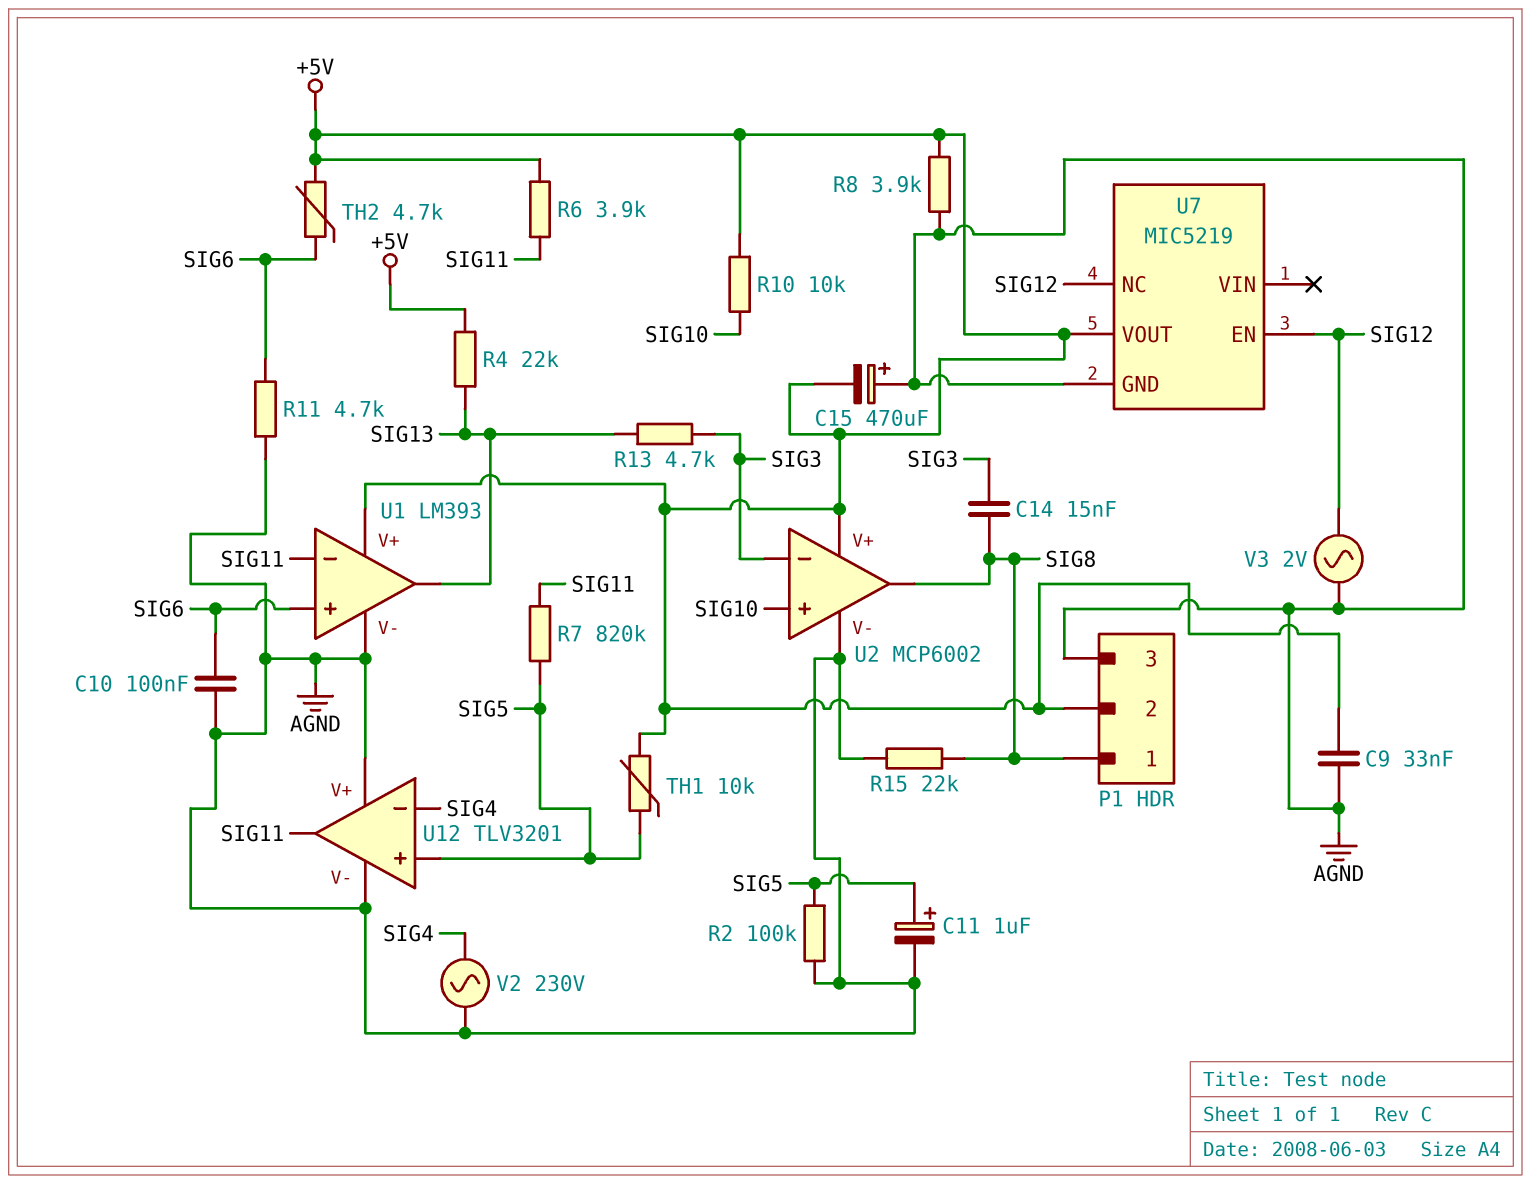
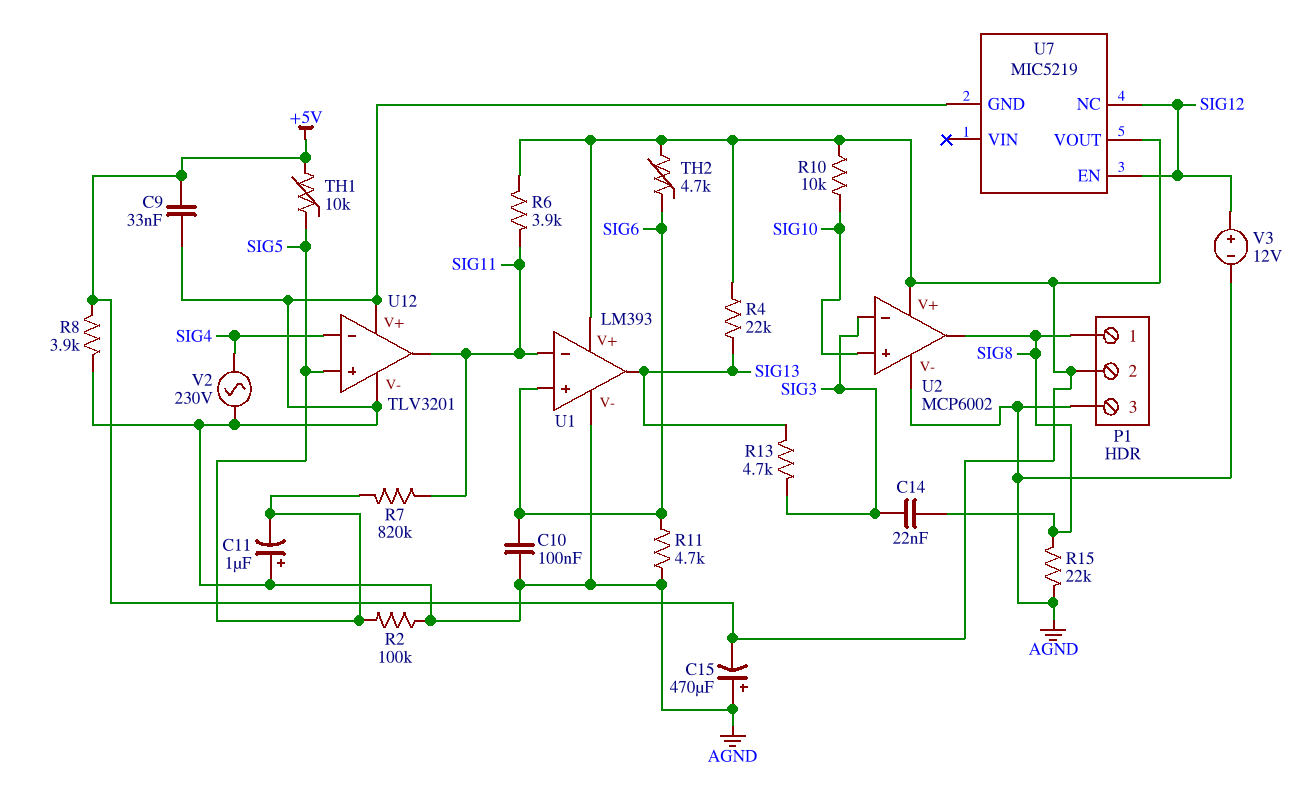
C11: 1uF (plus SIG5, minus AGND) -> 1uF (plus AGND, minus SIG5)
C14: 15nF (SIG3, SIG8) -> 22nF (SIG3, SIG8)
V3: AC 2V (AGND, SIG12) -> 12V (plus SIG12, minus AGND)

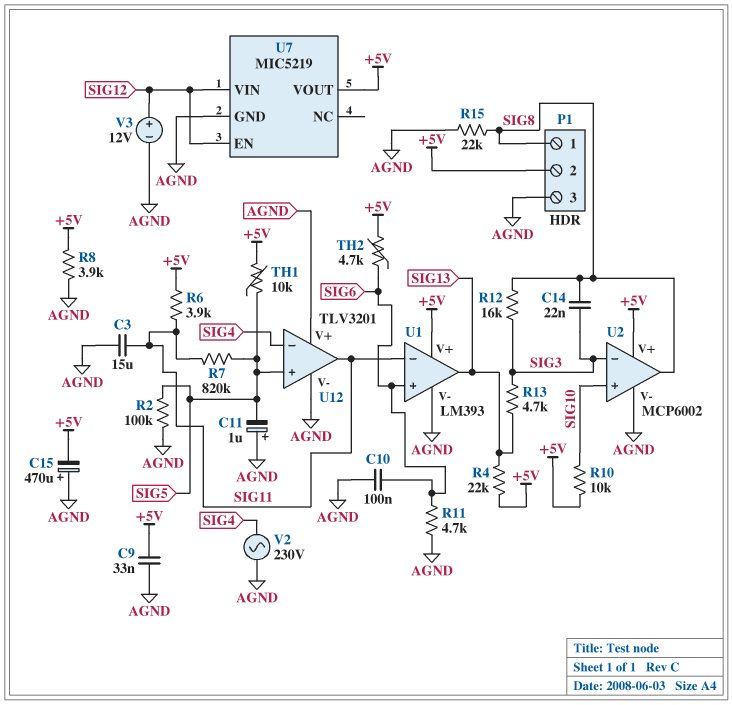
C3: none -> 15uF (AGND, SIG11)
R12: none -> 16k (SIG3, SIG8)
U7 pin NC: SIG12 -> none
U7 pin VIN: none -> SIG12

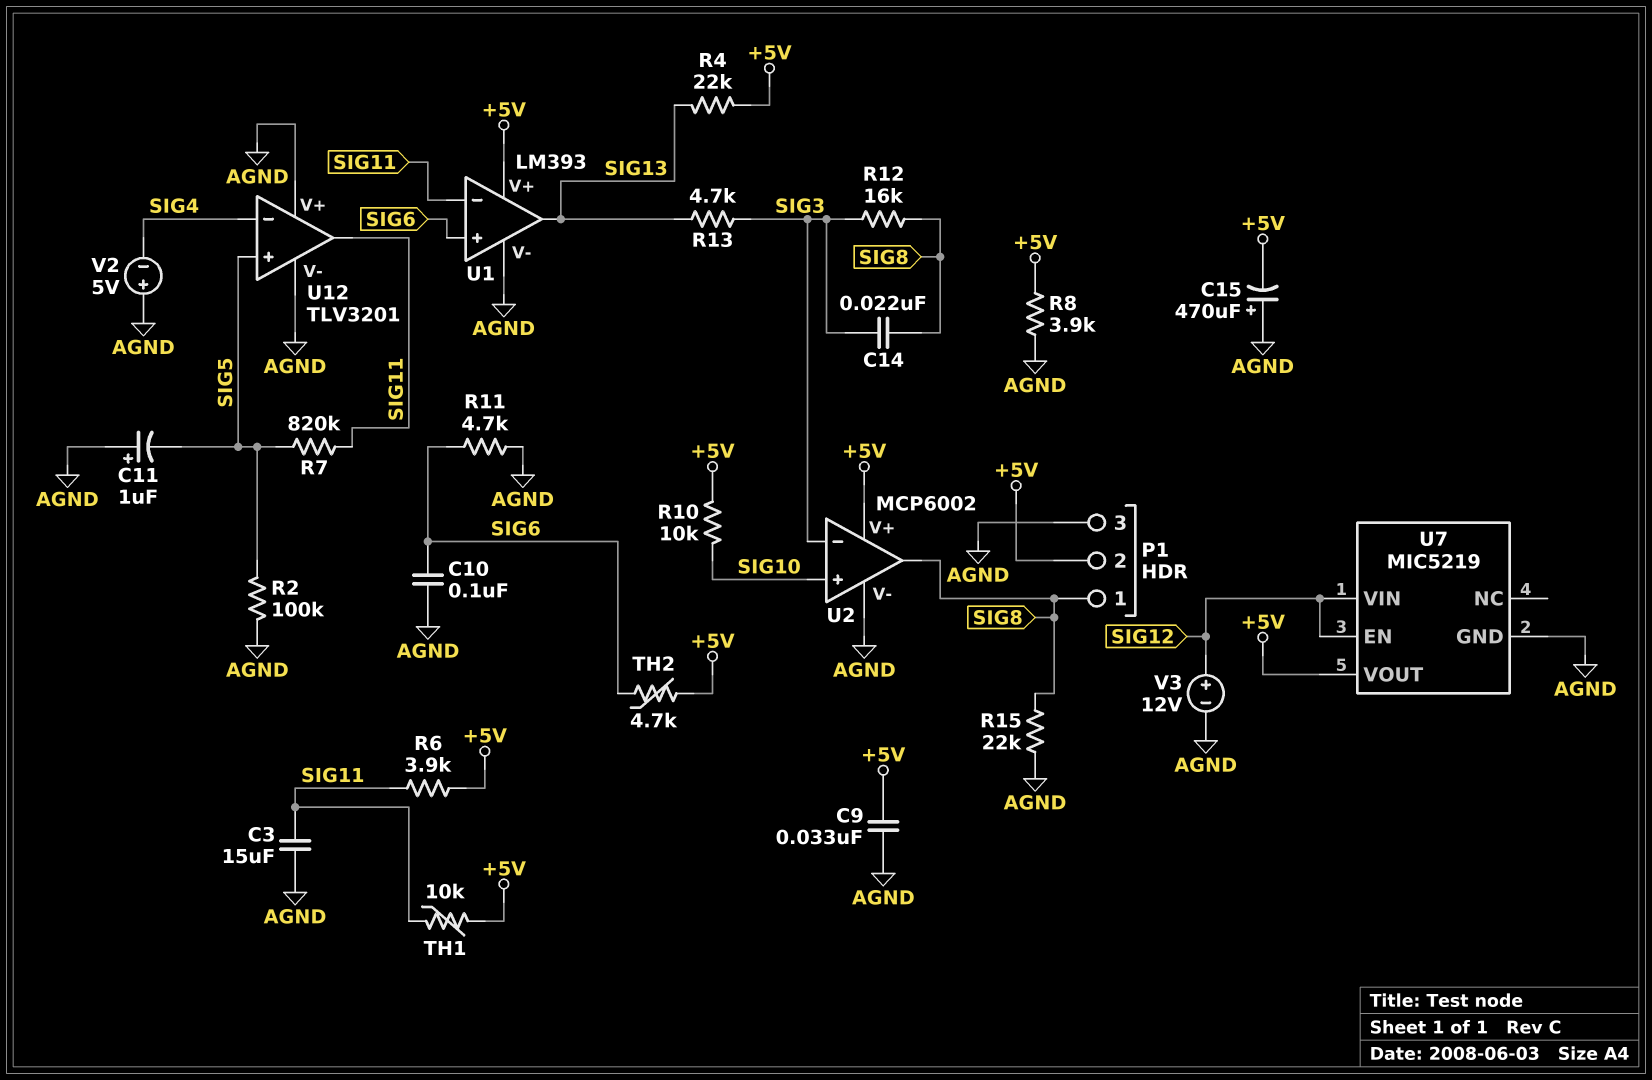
TH1: 10k (+5V, SIG5) -> 10k (+5V, SIG11)
V2: AC 230V (AGND, SIG4) -> 5V (plus AGND, minus SIG4)

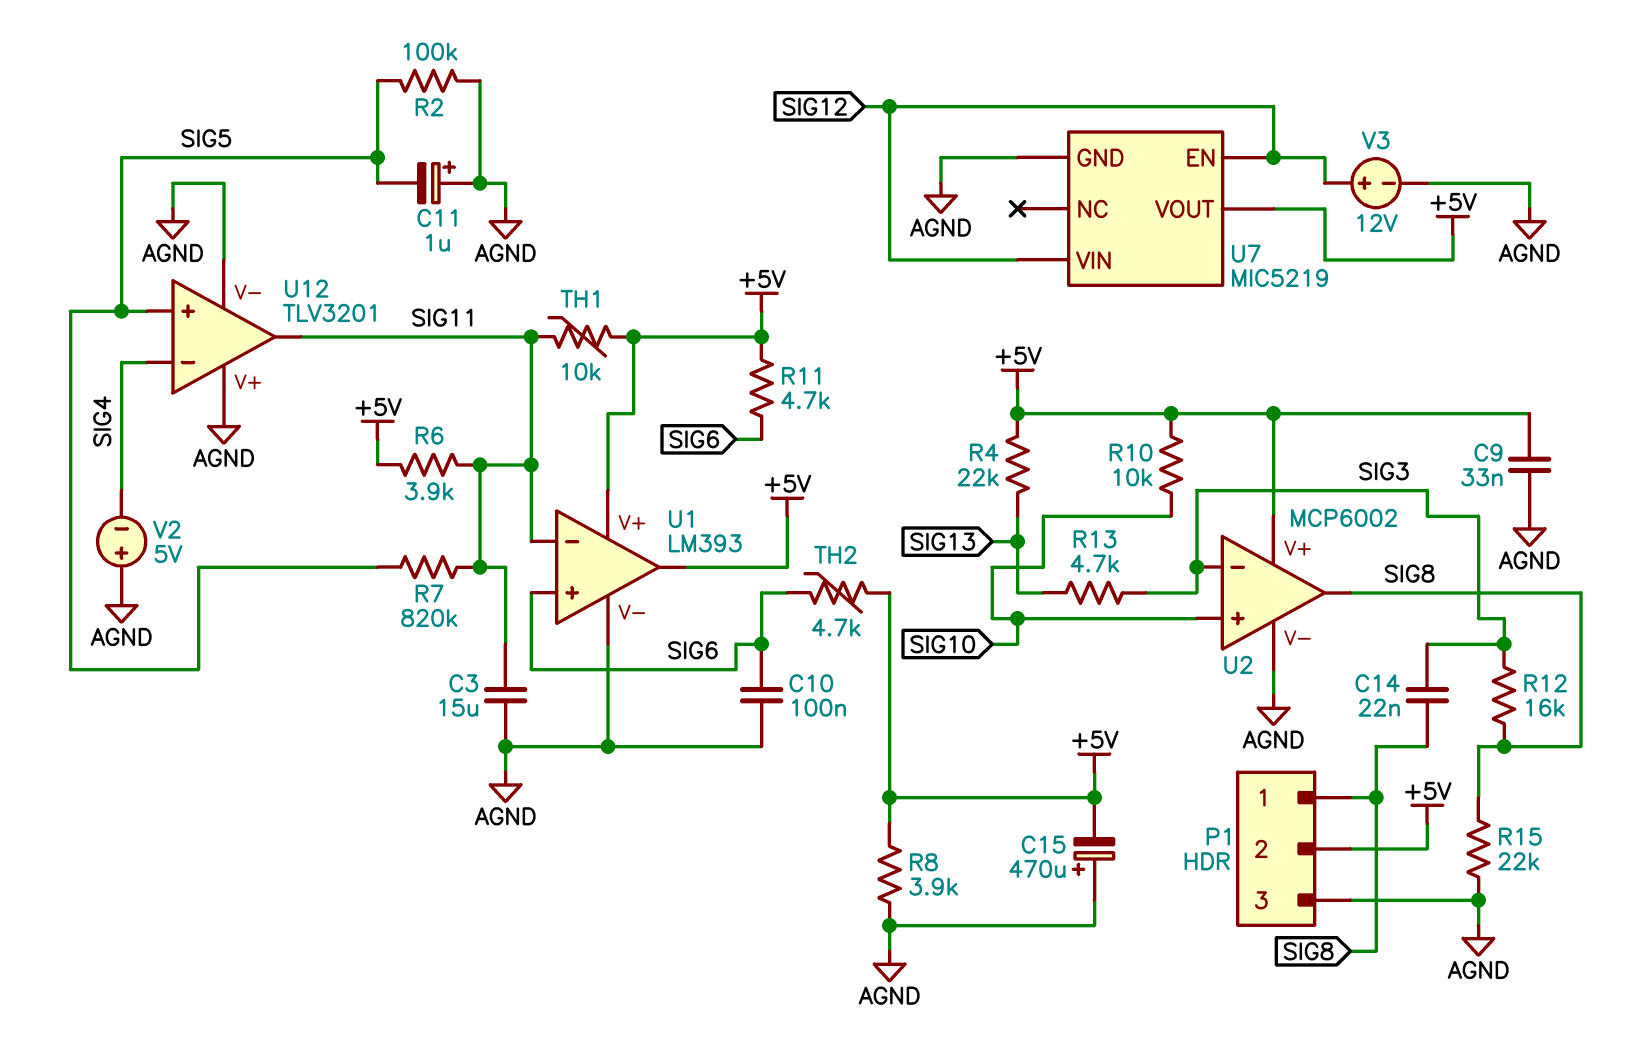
R11: 4.7k (AGND, SIG6) -> 4.7k (+5V, SIG6)
U1 pin out: SIG13 -> +5V

